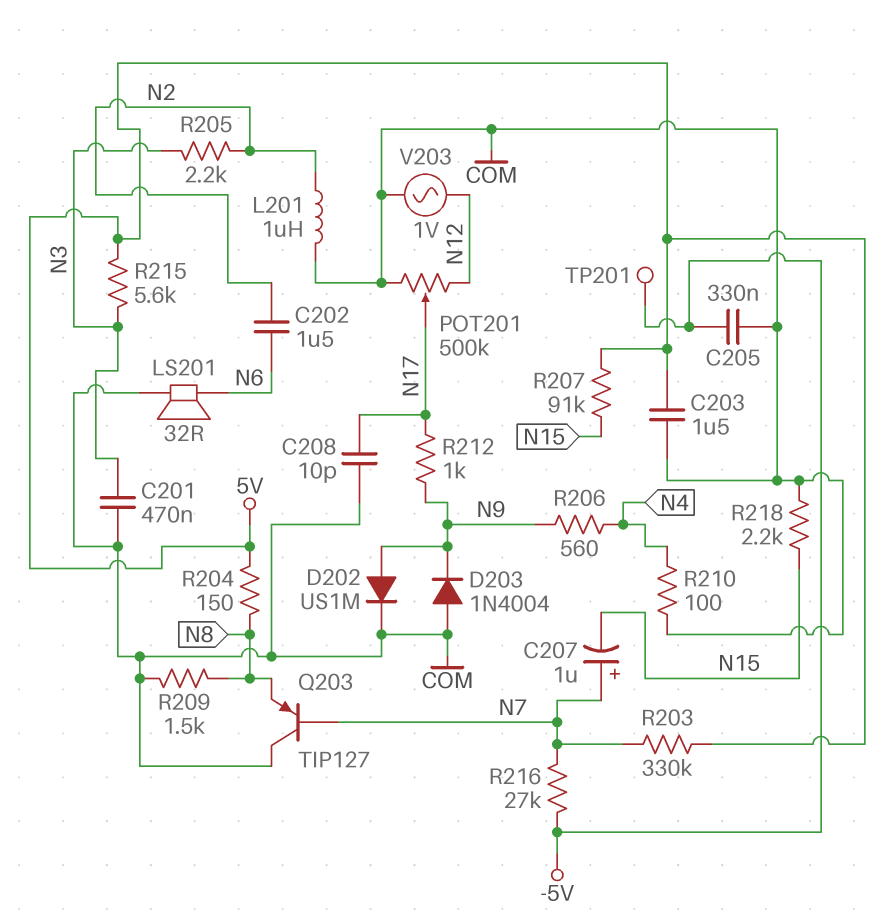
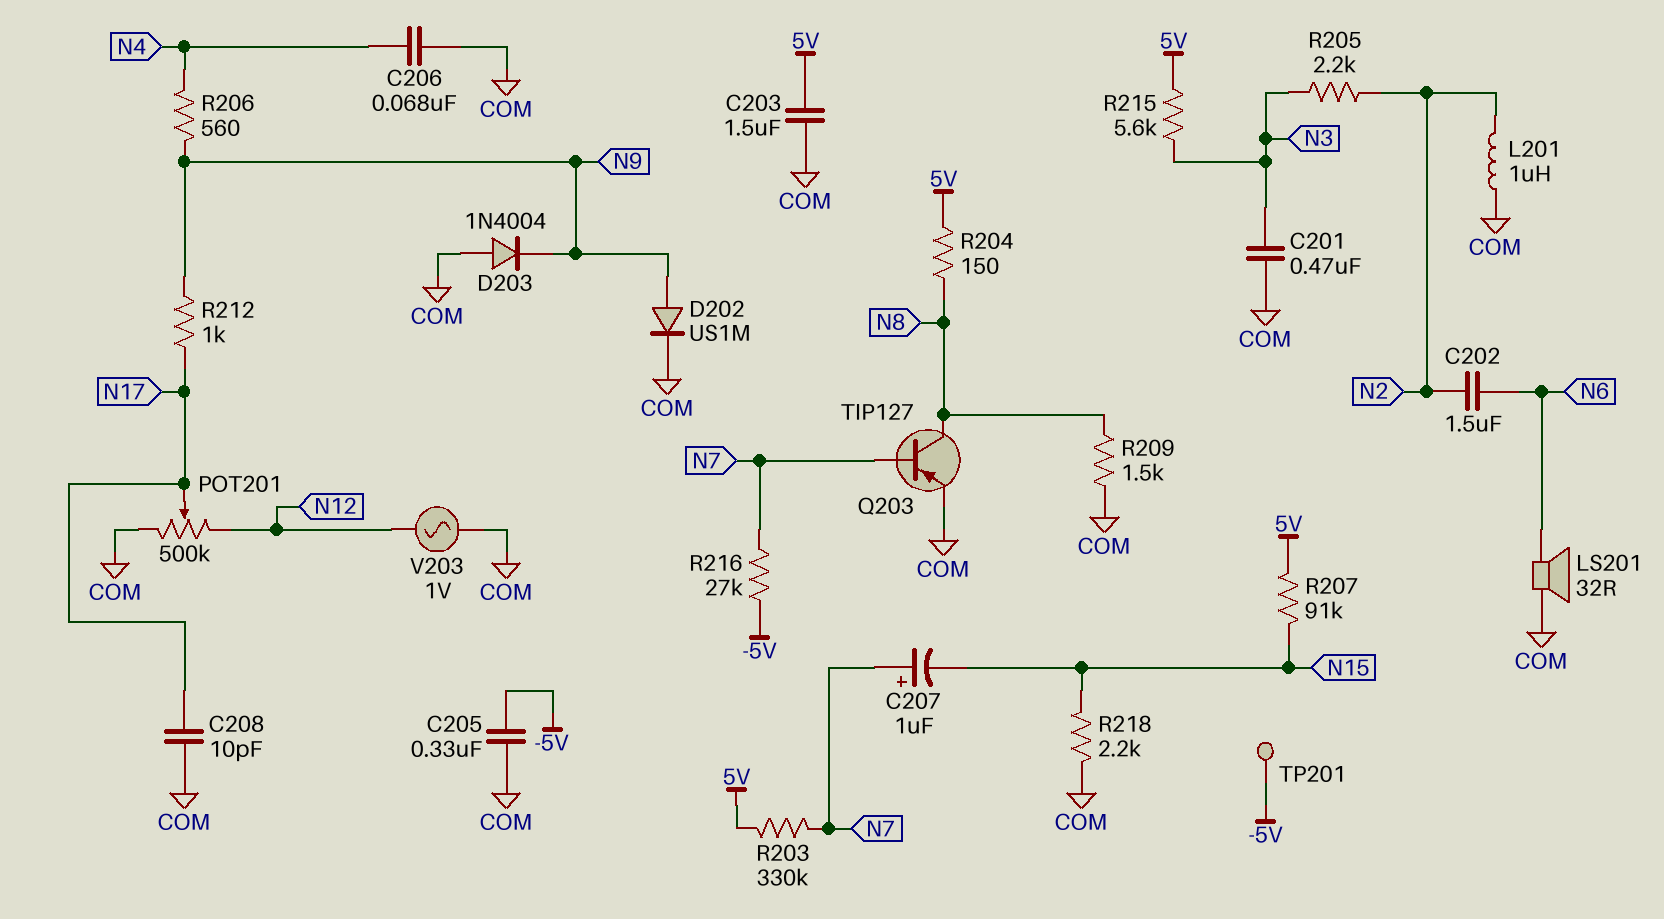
C206: none -> 68nF (COM, N4)
Q203: PNP TIP127 (B N7, C COM, E N8) -> PNP TIP127 (B N7, C N8, E COM)
R210: 100 (COM, N4) -> none

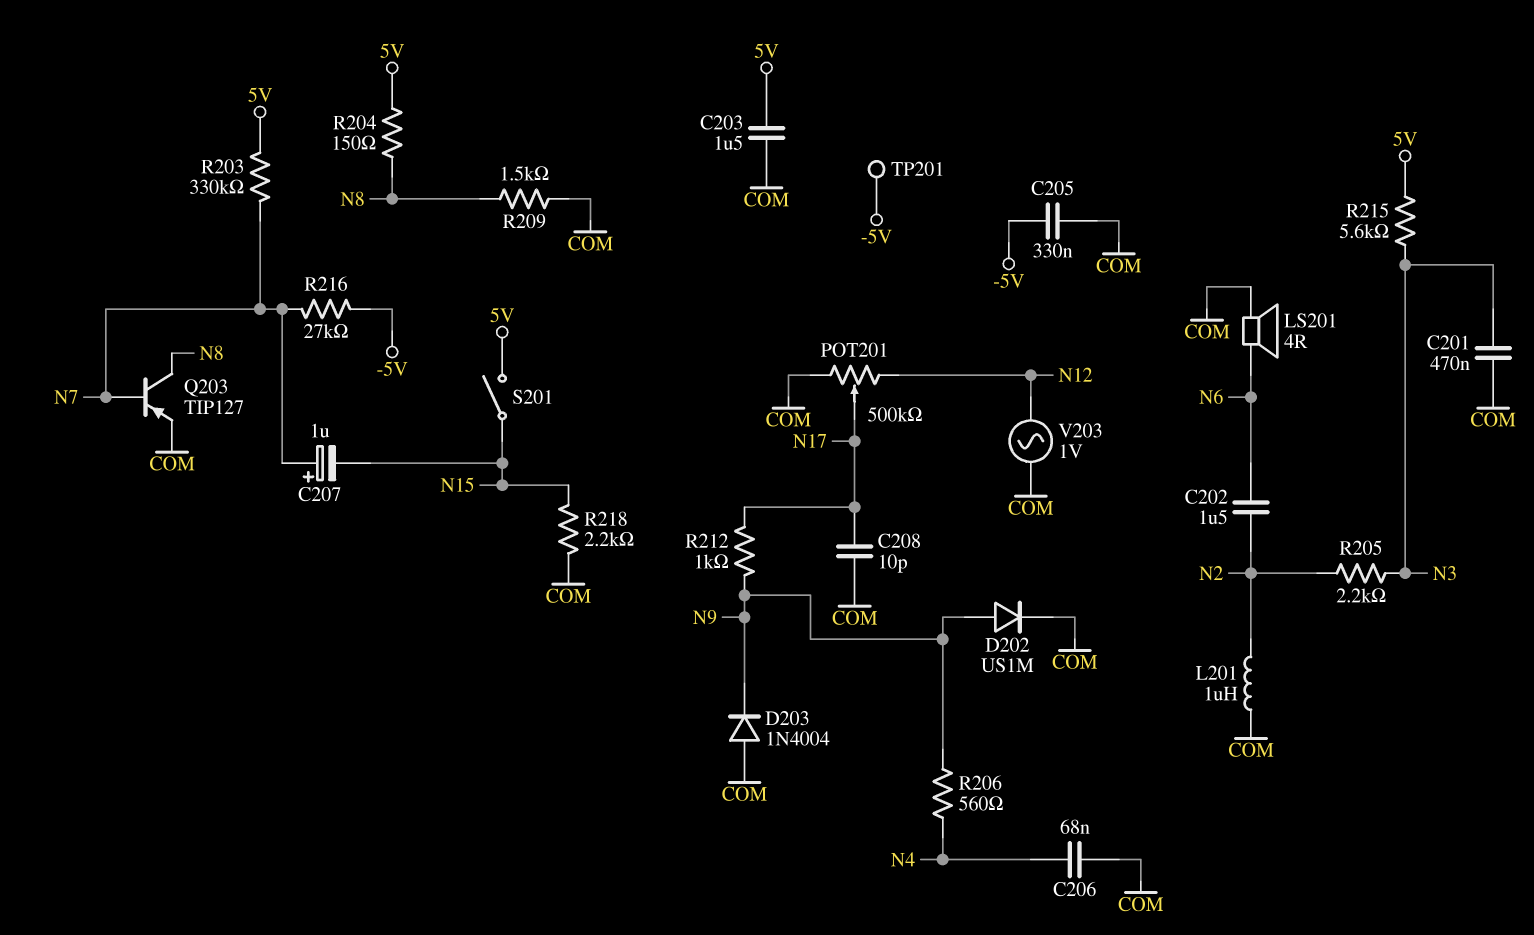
LS201: speaker 32R (COM, N6) -> speaker 4R (COM, N6)
R207: 91k (5V, N15) -> none
S201: none -> switch (5V, N15)

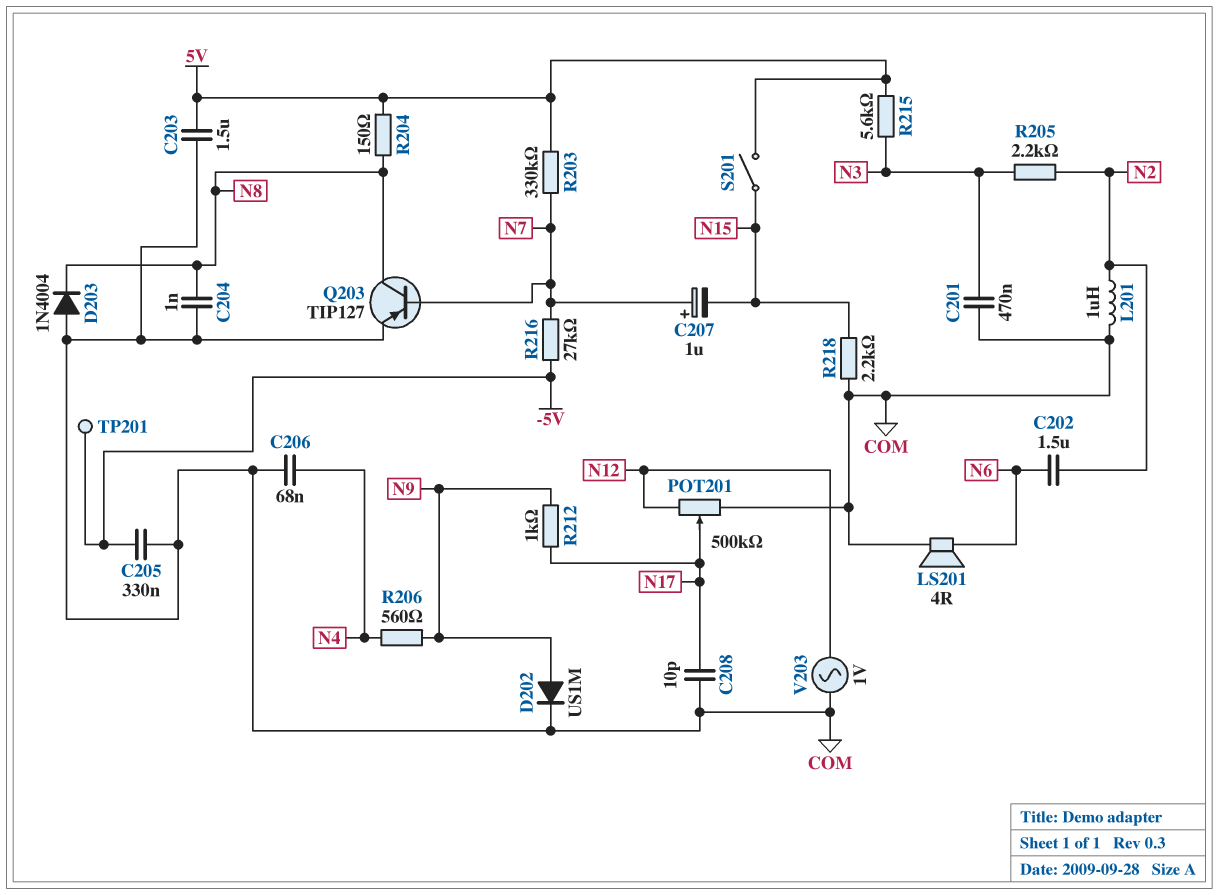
C204: none -> 1nF (COM, N8)
D203: diode 1N4004 (A COM, K N9) -> diode 1N4004 (A COM, K N8)
R209: 1.5k (COM, N8) -> none

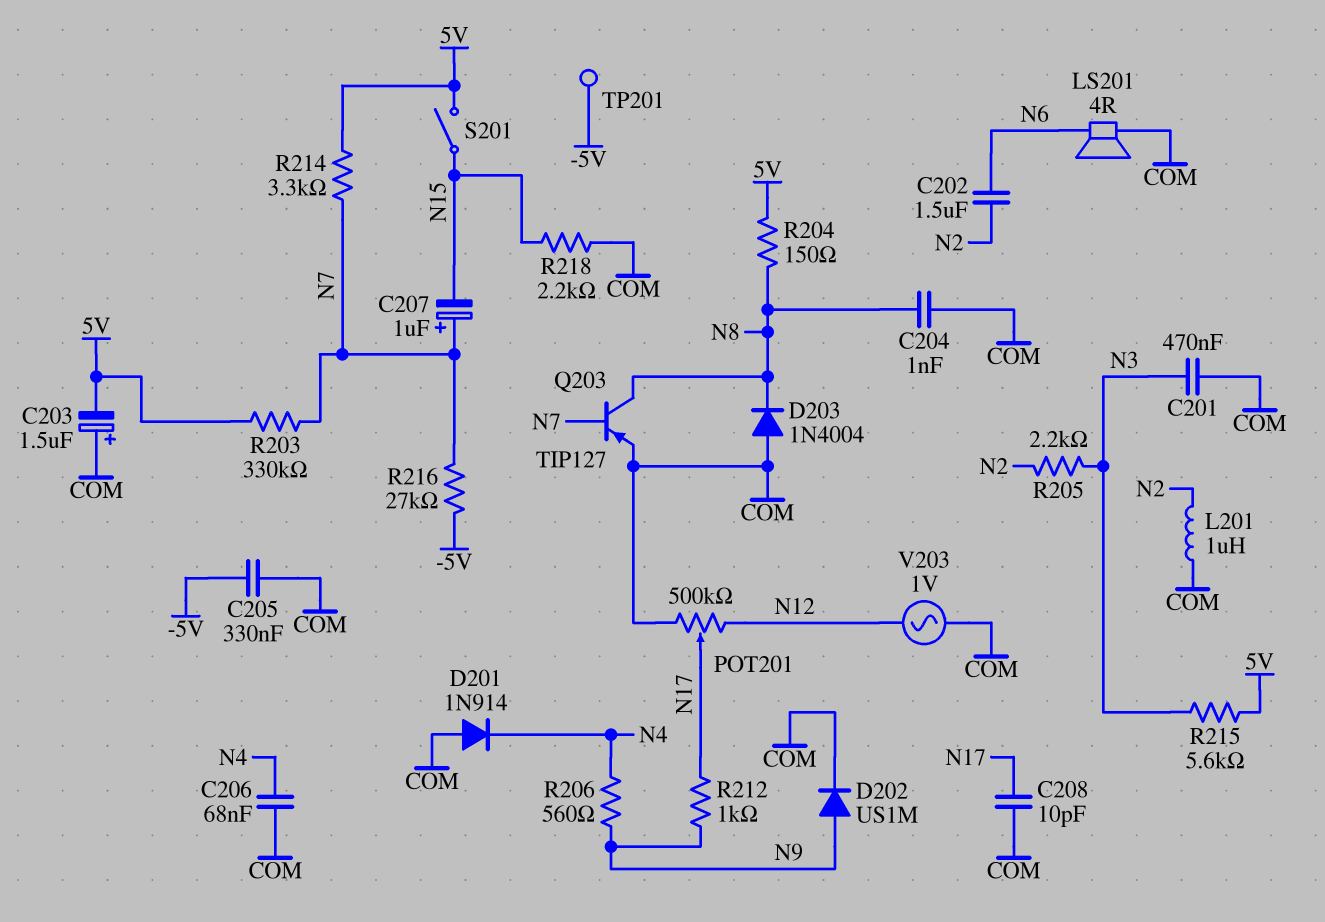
C203: 1.5uF (5V, COM) -> 1.5uF (plus COM, minus 5V)
D201: none -> diode 1N914 (A COM, K N4)
R214: none -> 3.3k (5V, N7)

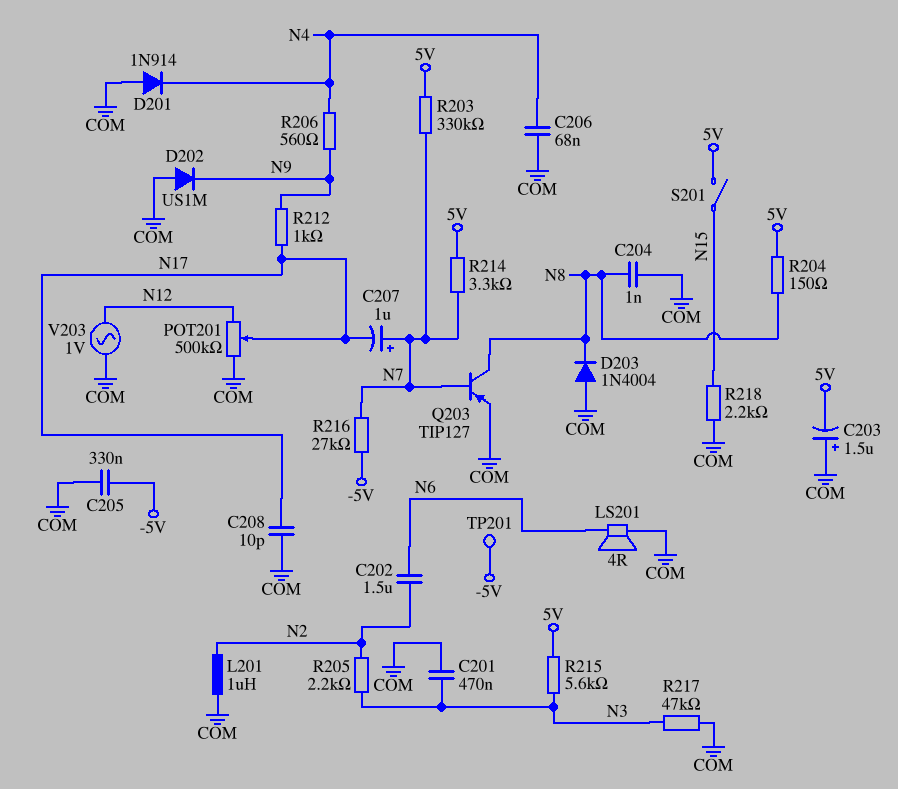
C207: 1uF (plus N7, minus N15) -> 1uF (plus N7, minus N17)
D202: diode US1M (A N9, K COM) -> diode US1M (A COM, K N9)
R217: none -> 47k (COM, N3)

